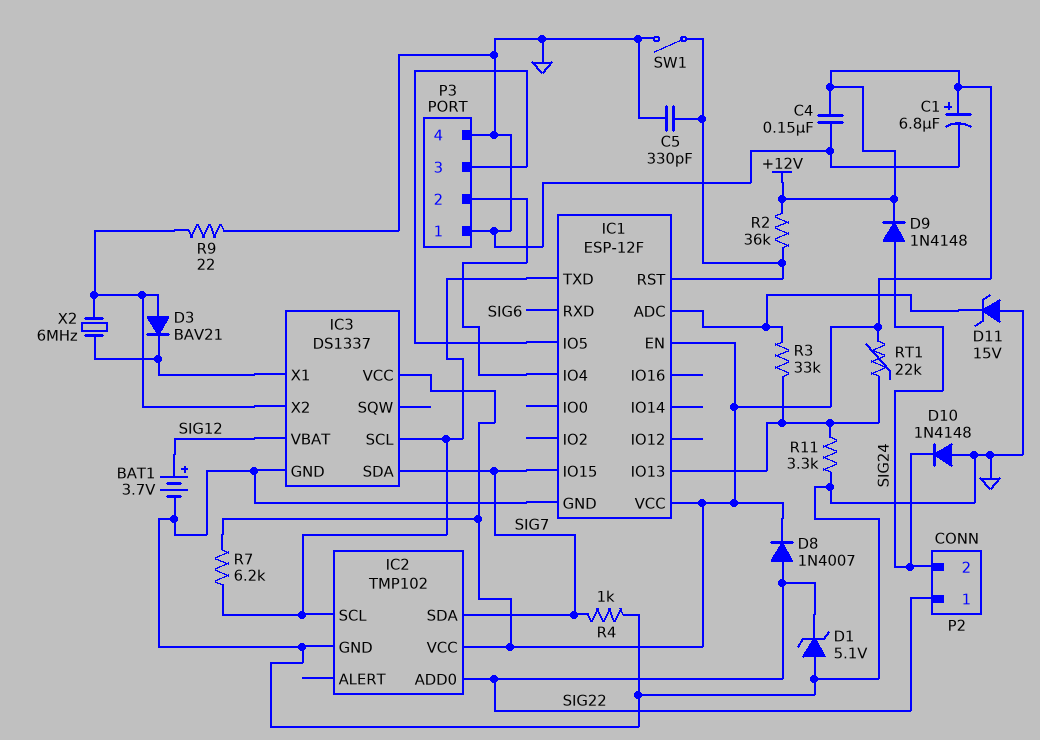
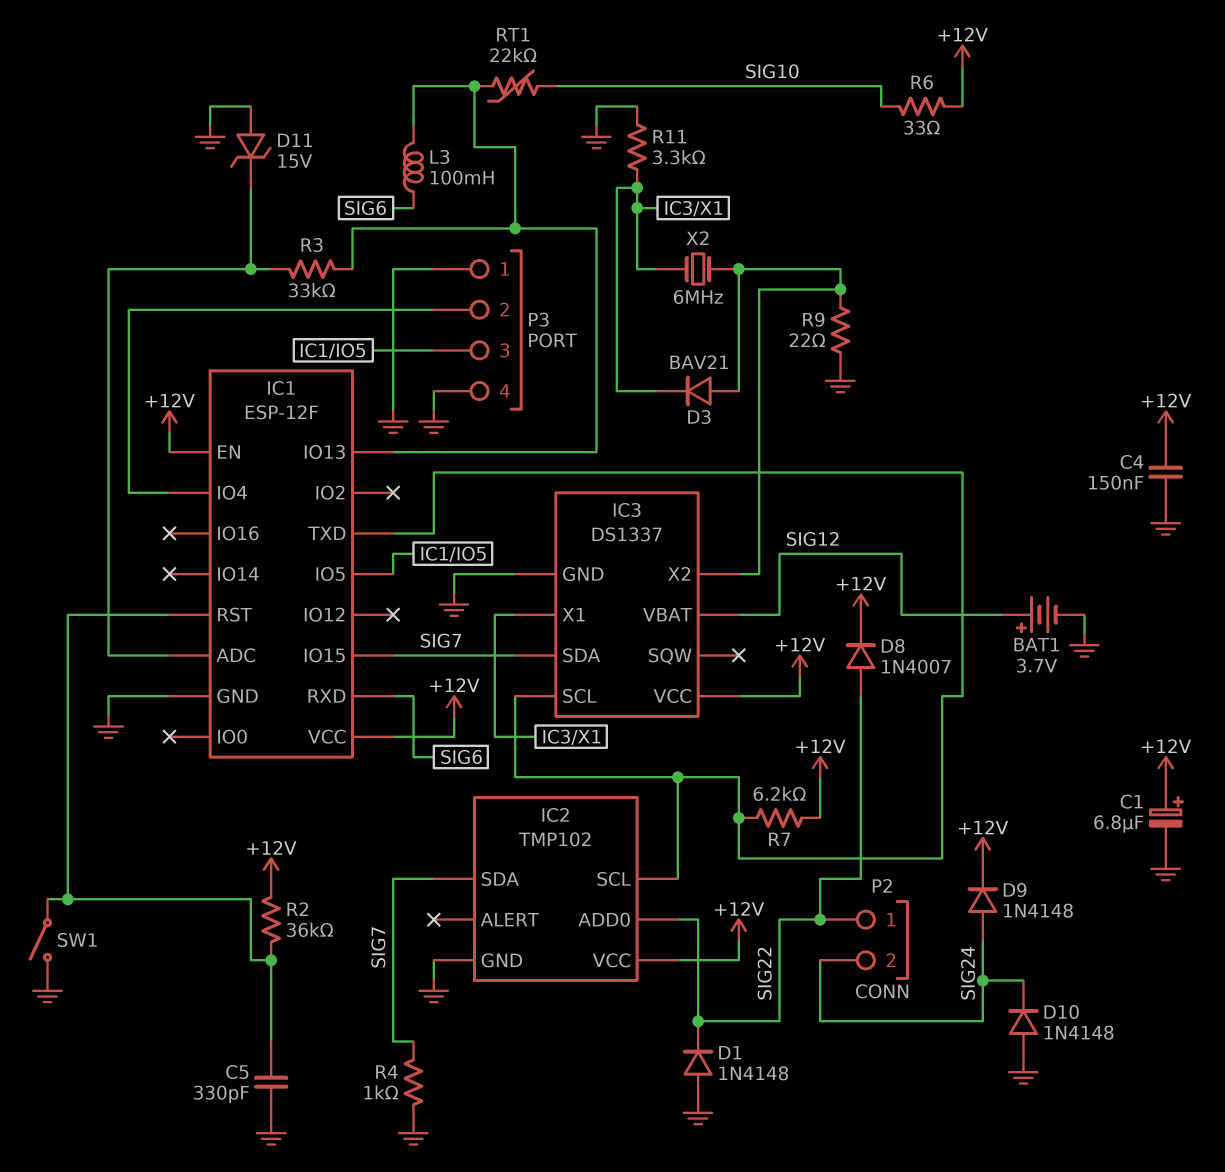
D1: zener 5.1V (A GND, K SIG22) -> diode 1N4148 (A GND, K SIG22)
L3: none -> 100mH (IC1/IO13, SIG6)
R6: none -> 33 (+12V, SIG10)
R11: 3.3k (GND, IC1/IO13) -> 3.3k (GND, IC3/X1)
RT1: 22k (+12V, IC1/IO13) -> 22k (IC1/IO13, SIG10)

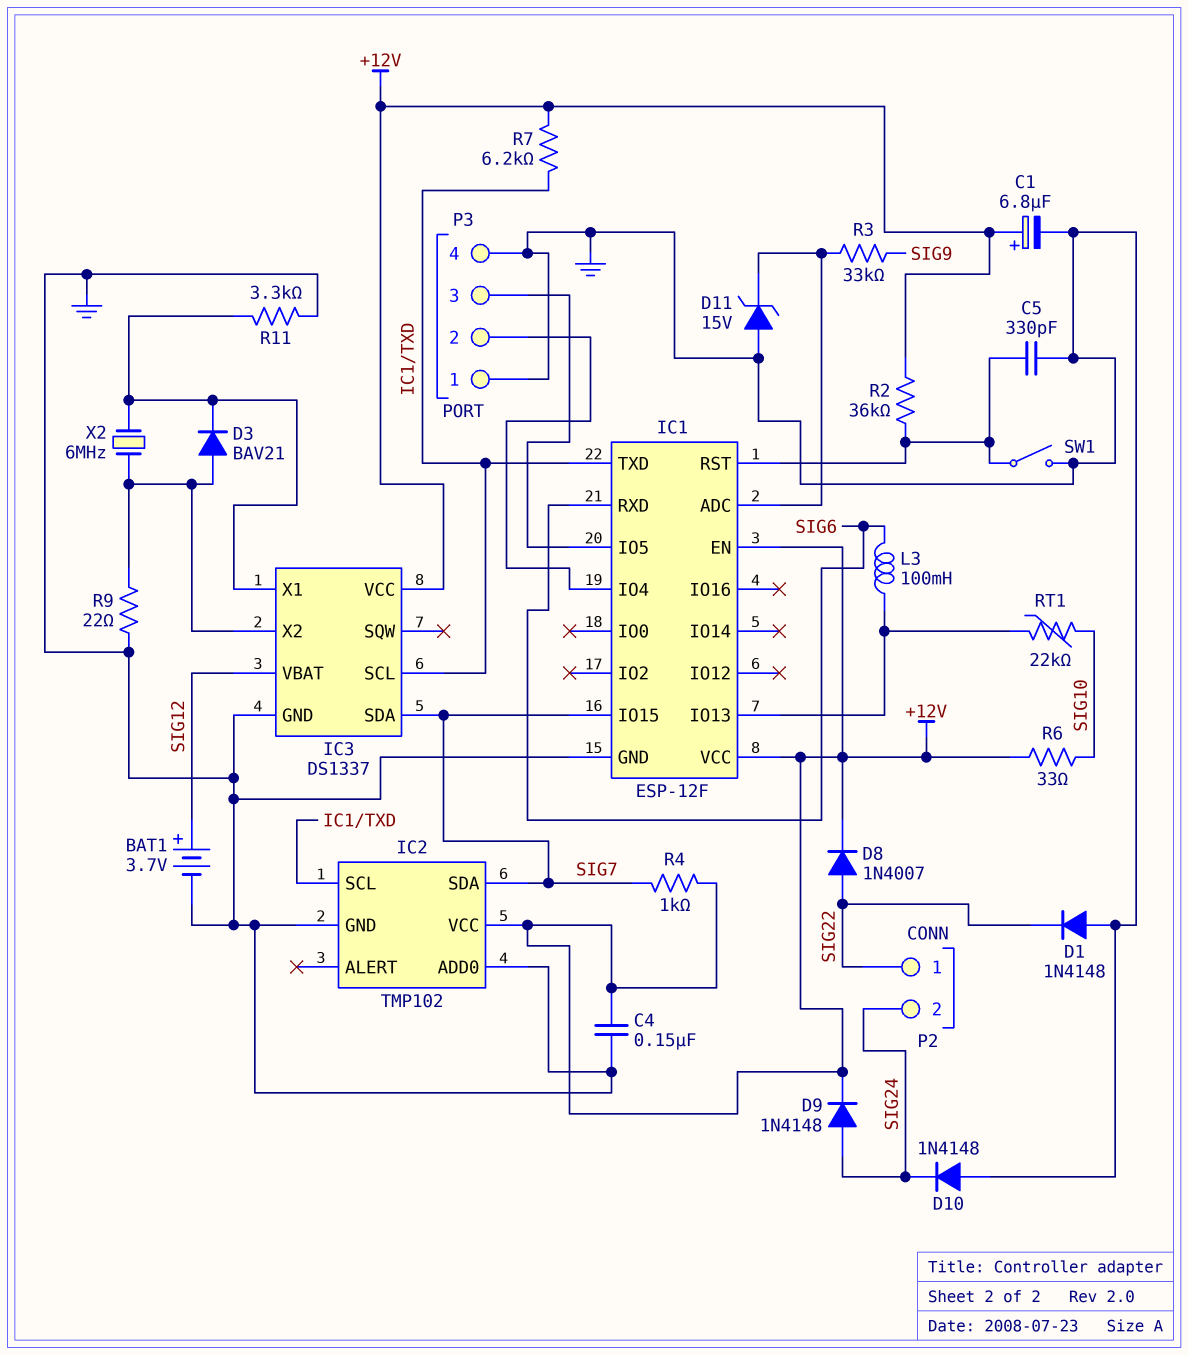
IC2 pin ADD0: SIG22 -> GND
R3: 33k (IC1/ADC, IC1/IO13) -> 33k (IC1/ADC, SIG9)
R4: 1k (GND, SIG7) -> 1k (+12V, SIG7)

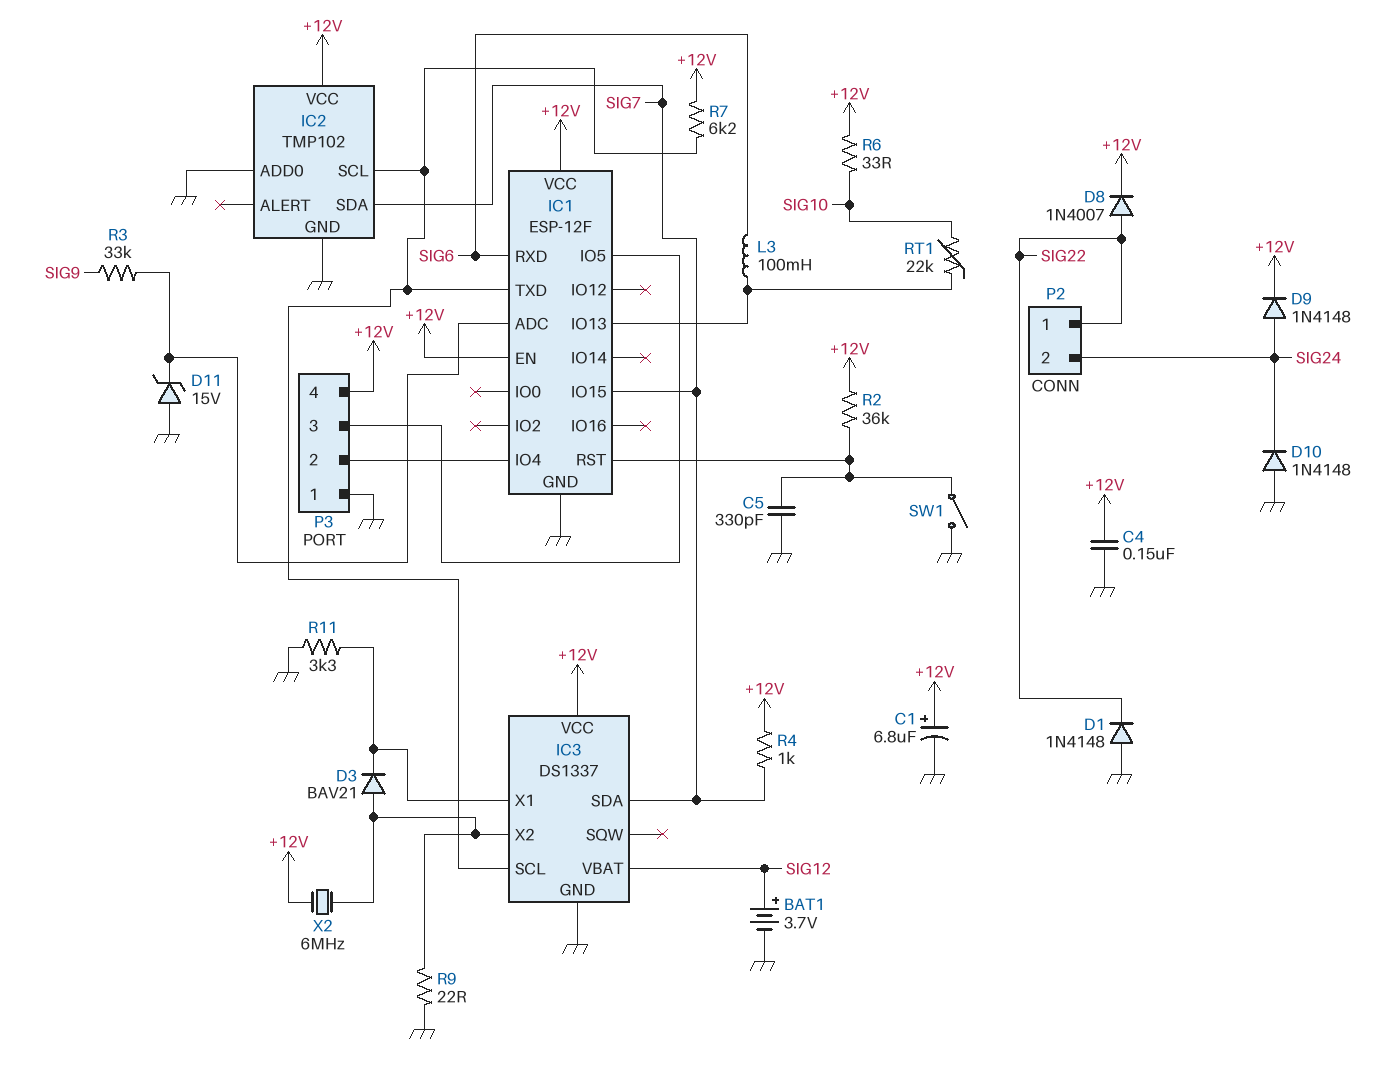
P3 pin 4: GND -> +12V
X2: 6MHz (IC3/X1, IC3/X2) -> 6MHz (+12V, IC3/X2)

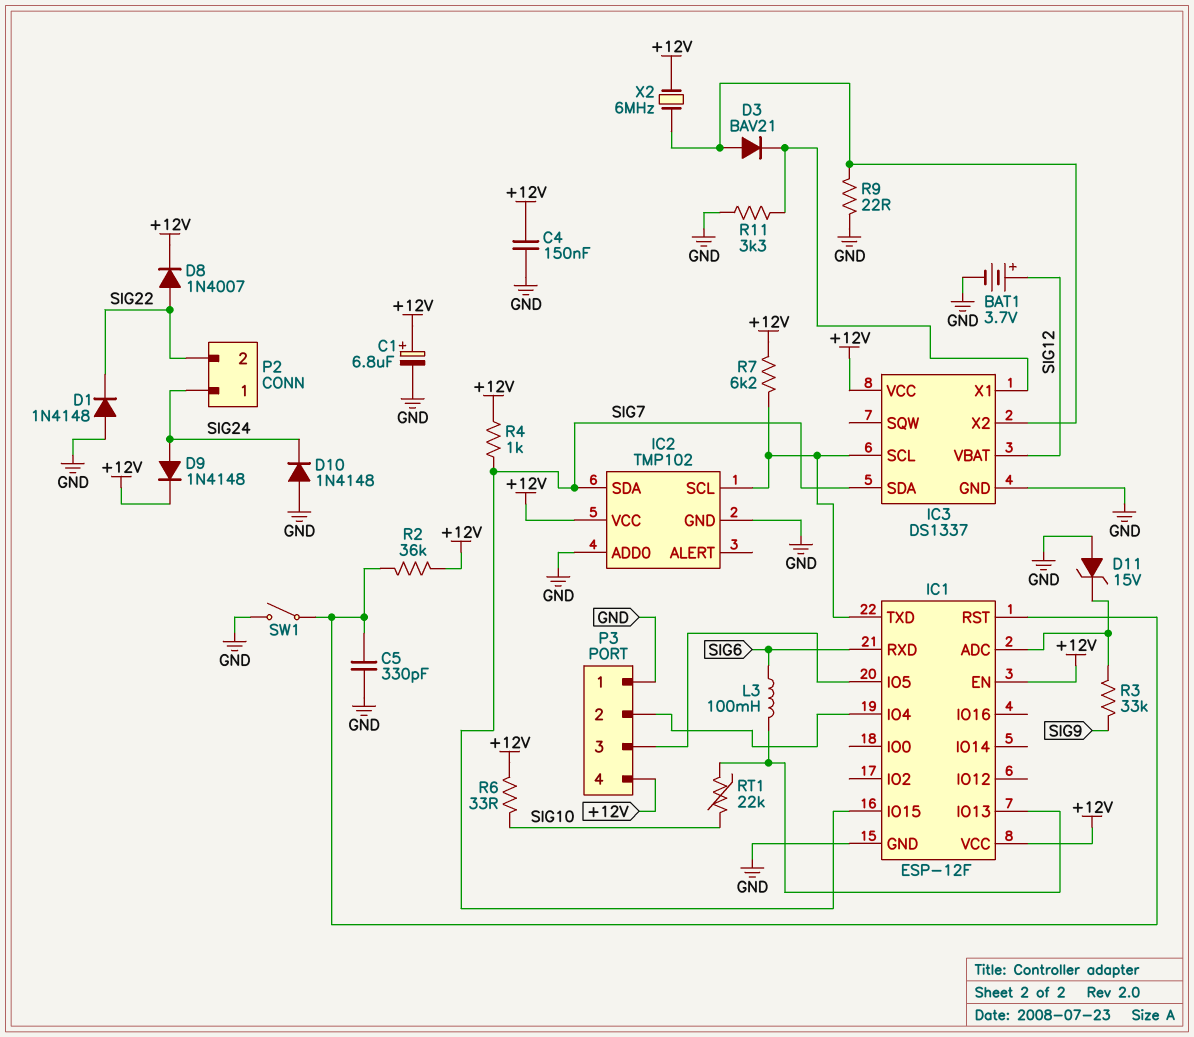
P2 pin 1: SIG22 -> SIG24
P2 pin 2: SIG24 -> SIG22

